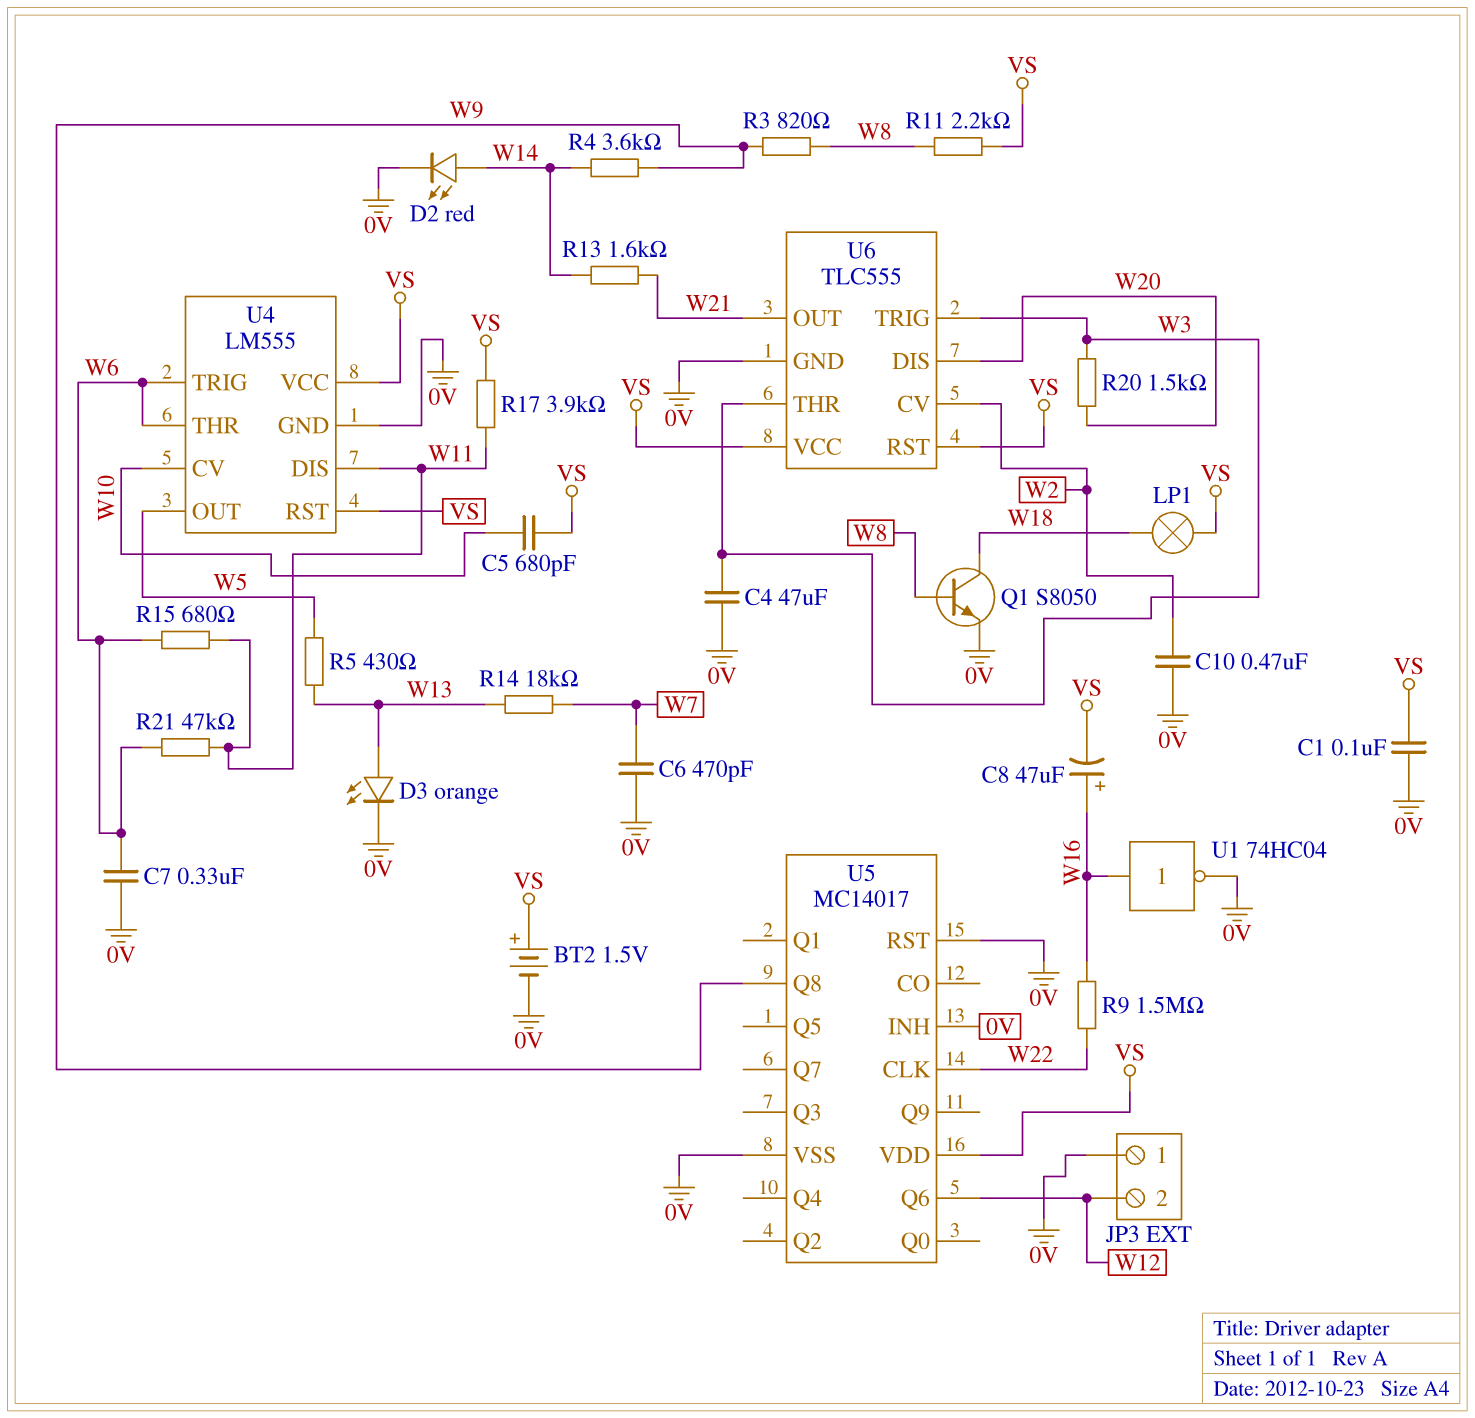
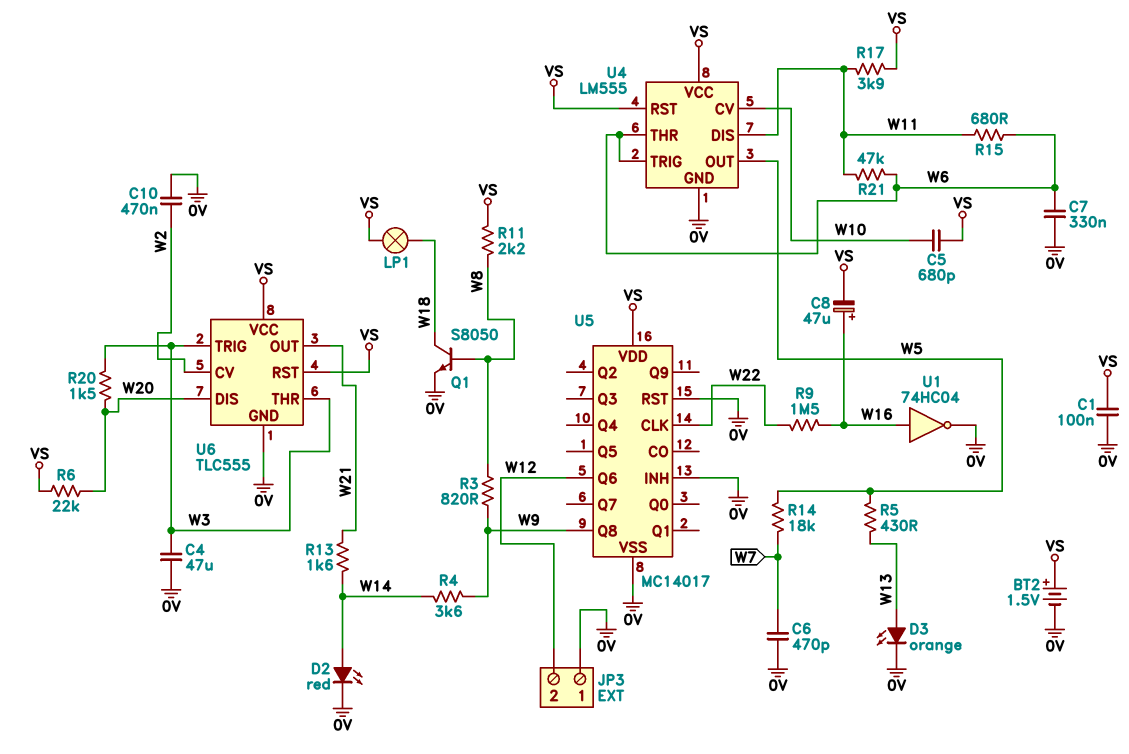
R6: none -> 22k (VS, W20)
R14: 18k (W7, W13) -> 18k (W5, W7)

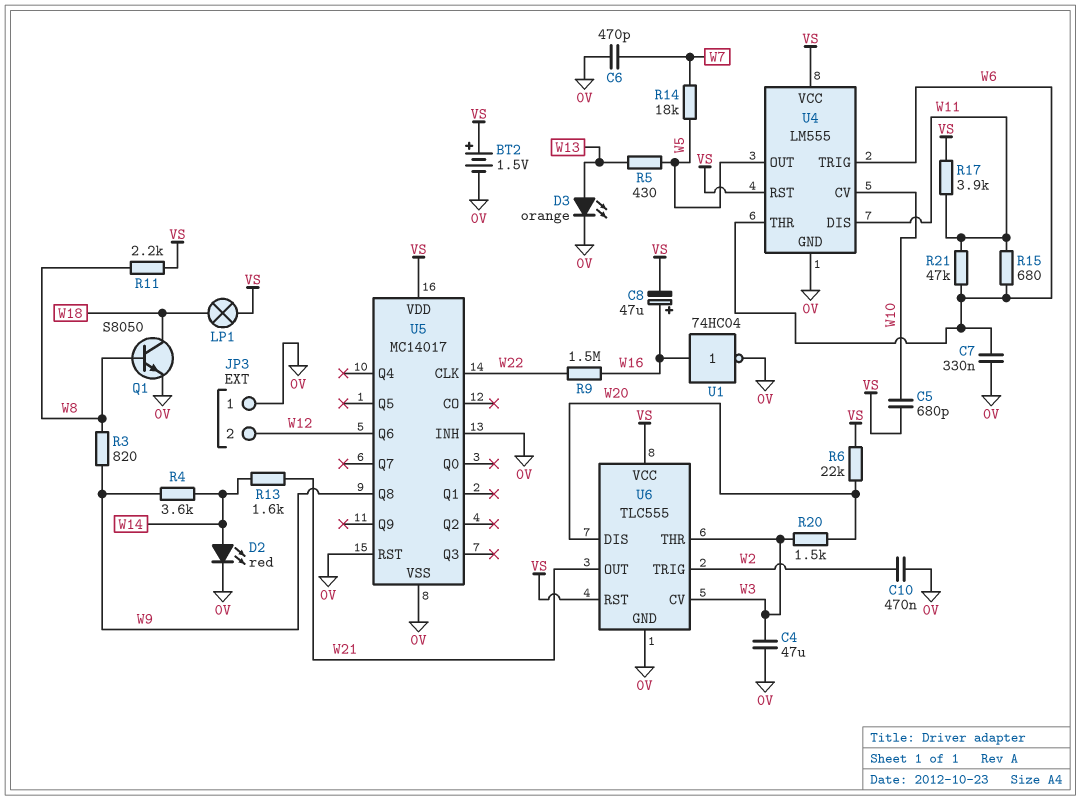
C1: 100nF (0V, VS) -> none
U6 pin CV: W2 -> W3
U6 pin TRIG: W3 -> W2

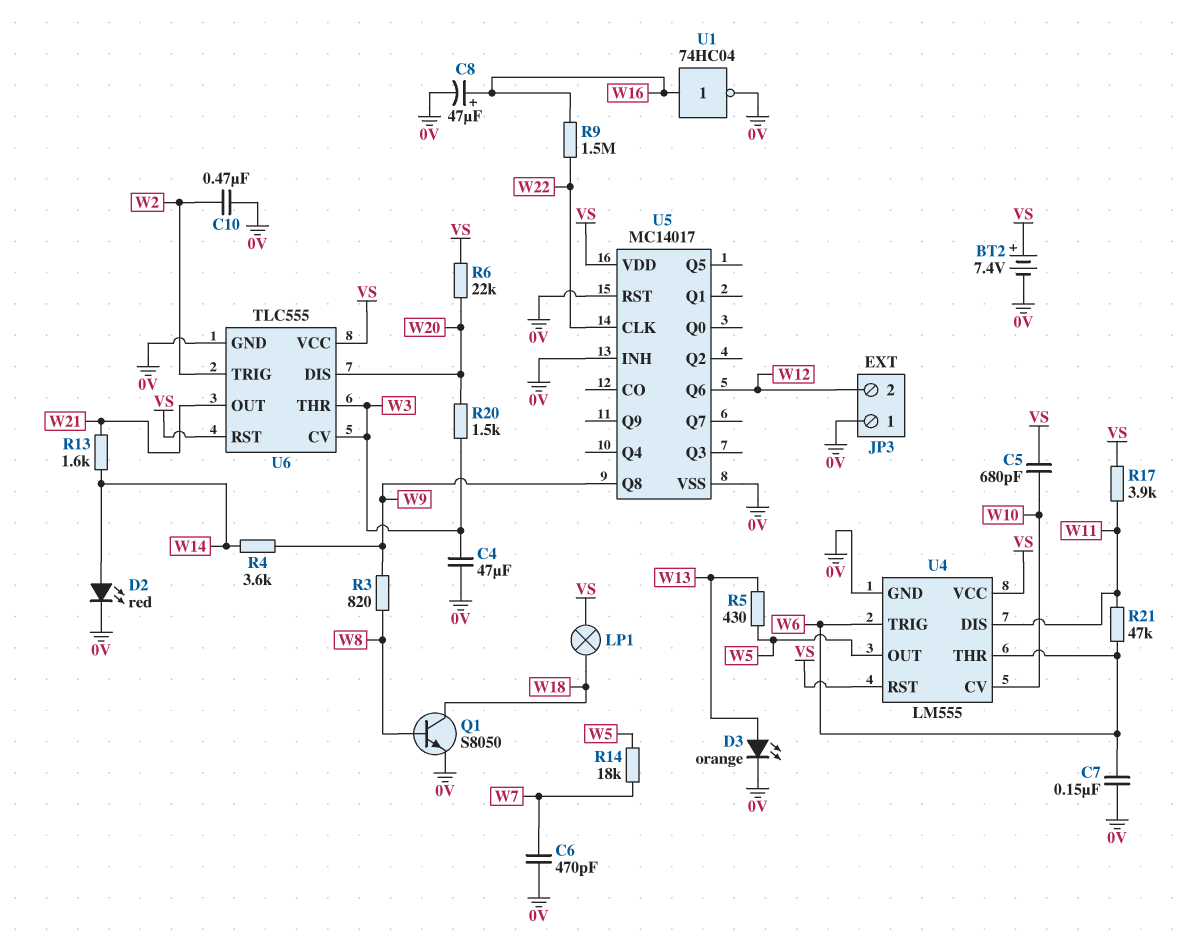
BT2: 1.5V (plus VS, minus 0V) -> 7.4V (plus VS, minus 0V)
C7: 330nF (0V, W6) -> 150nF (0V, W6)
C8: 47uF (plus W16, minus VS) -> 47uF (plus W16, minus 0V)
R11: 2.2k (VS, W8) -> none
R15: 680 (W6, W11) -> none

